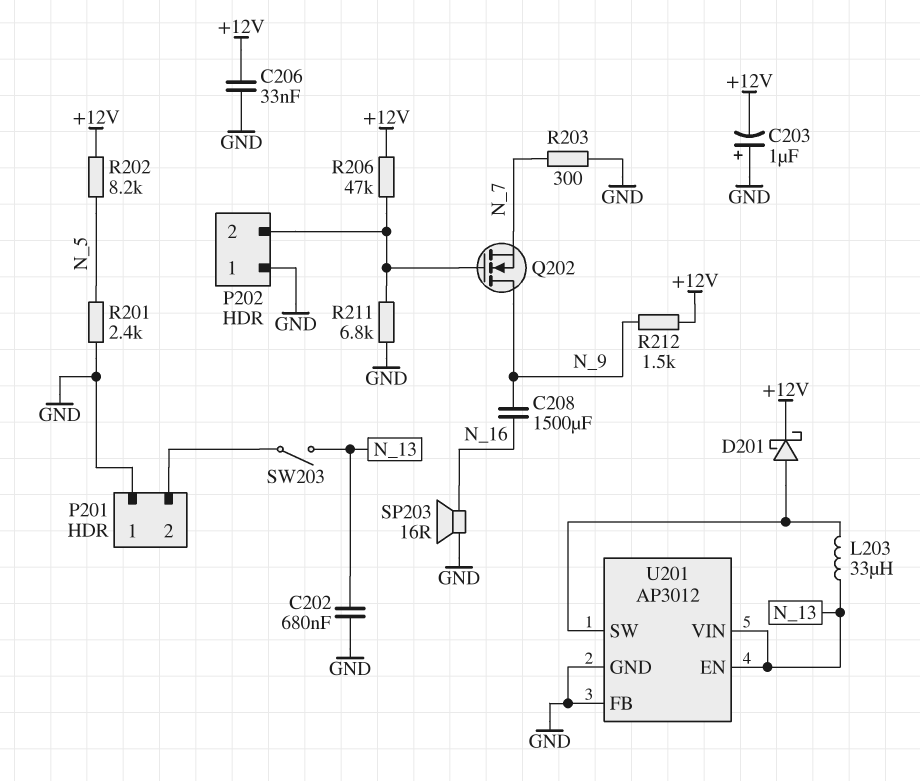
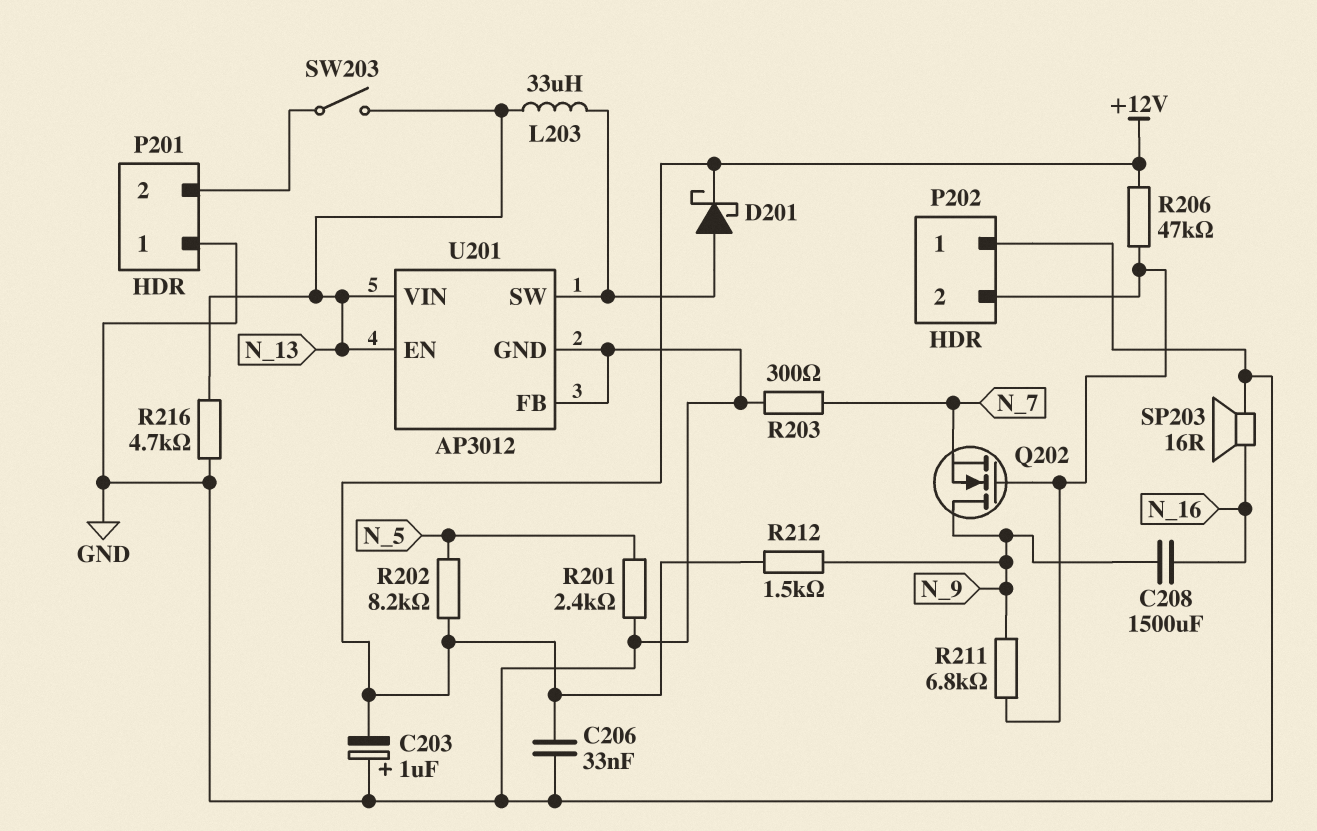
C202: 680nF (GND, N_13) -> none
R211: 6.8k (GND, P202/2) -> 6.8k (N_9, P202/2)
R216: none -> 4.7k (GND, N_13)

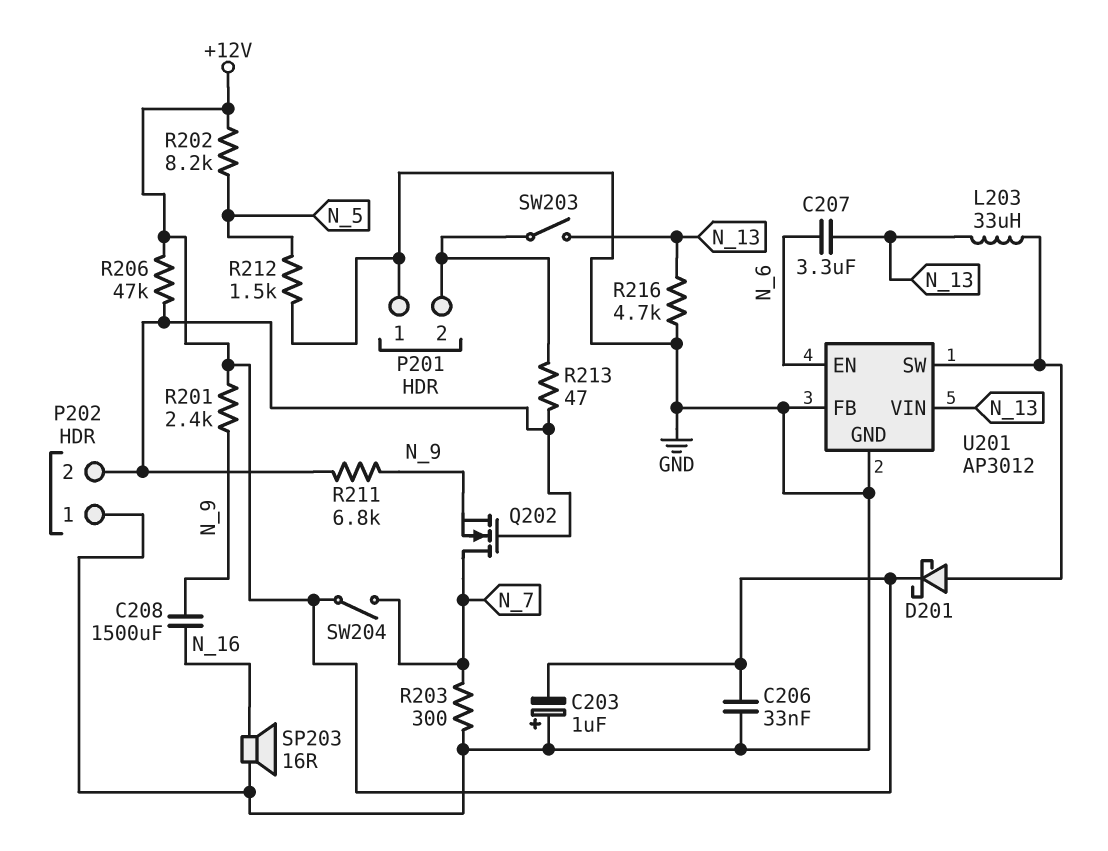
C207: none -> 3.3uF (N_6, N_13)
Q202: NMOS (G P202/2, D N_9, S N_7) -> NMOS (G P202/2, D N_7, S N_9)
R201: 2.4k (GND, N_5) -> 2.4k (+12V, N_9)
R212: 1.5k (+12V, N_9) -> 1.5k (GND, N_5)
R213: none -> 47 (P201/2, P202/2)
SW204: none -> switch (+12V, N_7)
U201 pin EN: N_13 -> N_6

